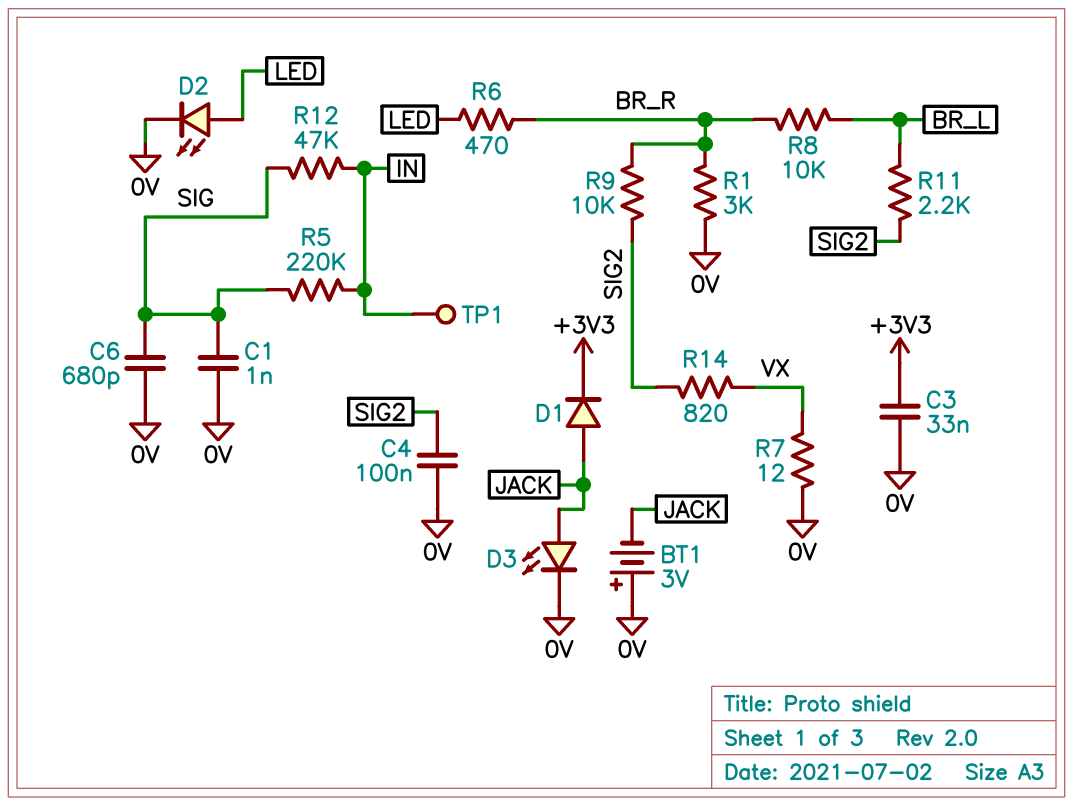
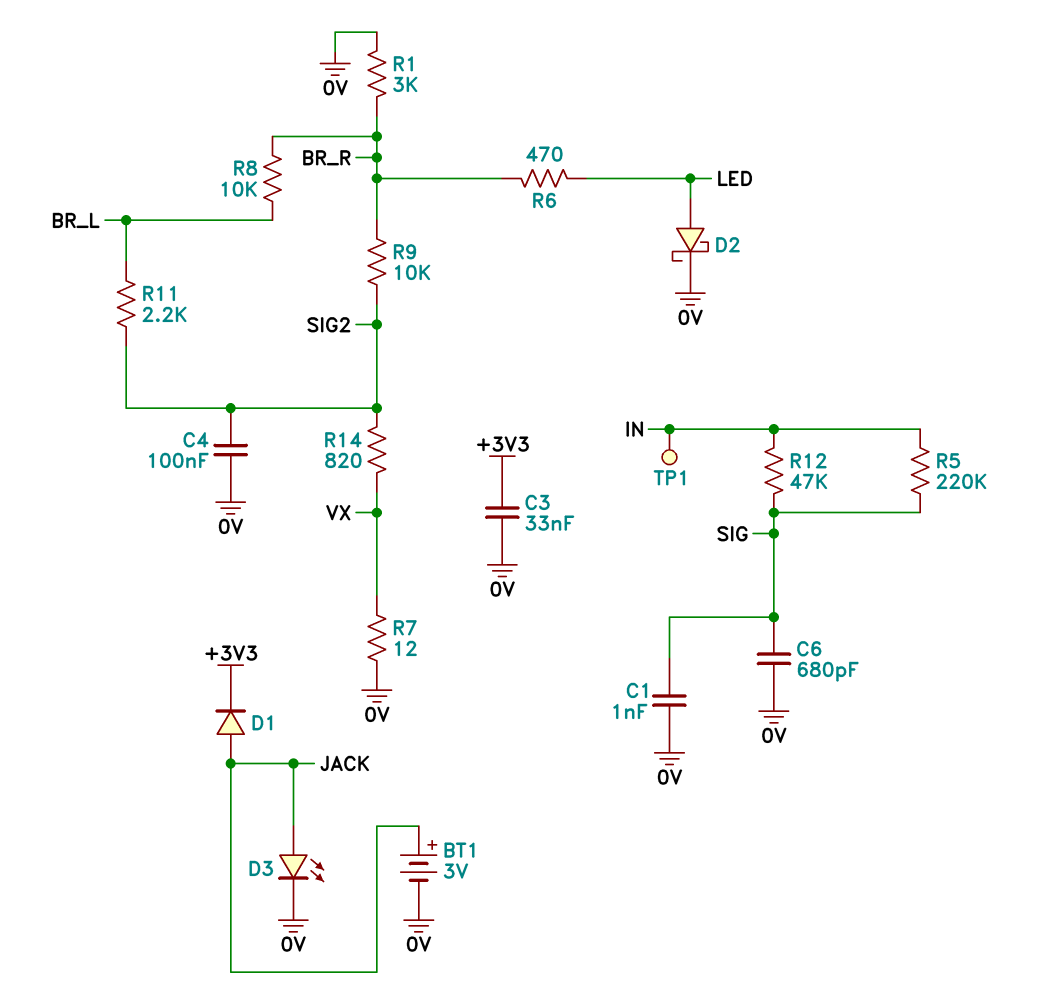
BT1: 3V (plus 0V, minus JACK) -> 3V (plus JACK, minus 0V)
D2: LED (A LED, K 0V) -> schottky (A LED, K 0V)

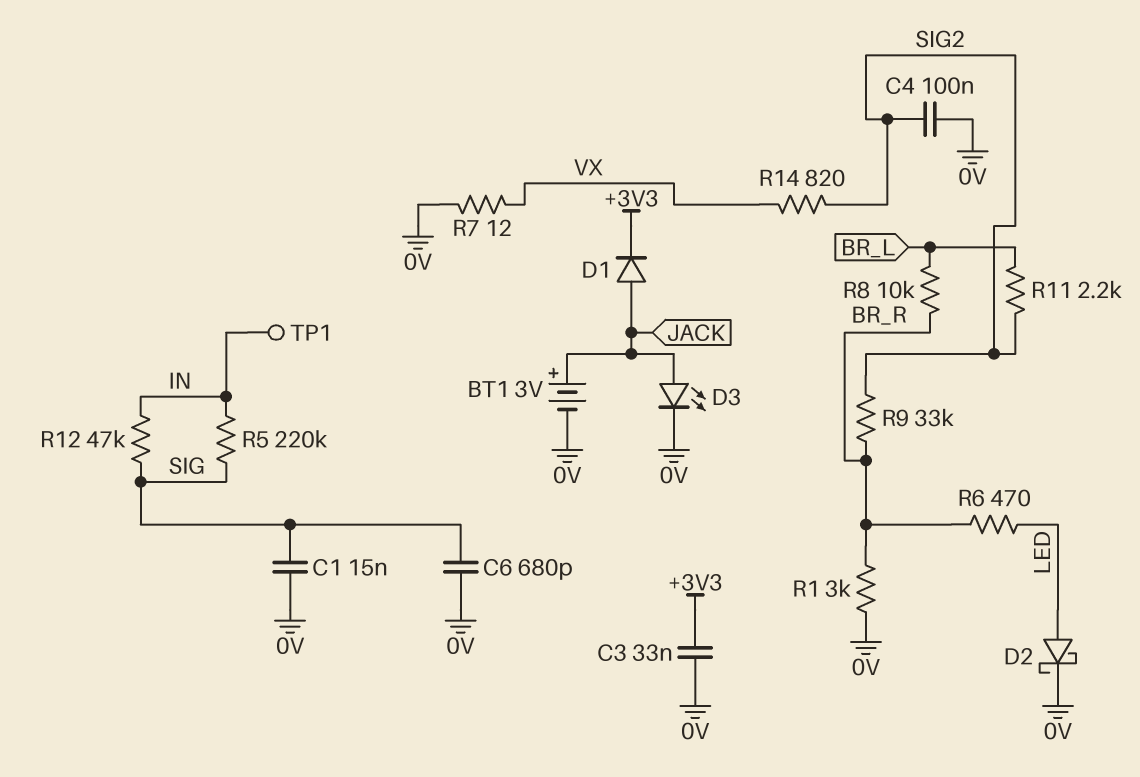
C1: 1nF (0V, SIG) -> 15nF (0V, SIG)
R9: 10k (BR_R, SIG2) -> 33k (BR_R, SIG2)

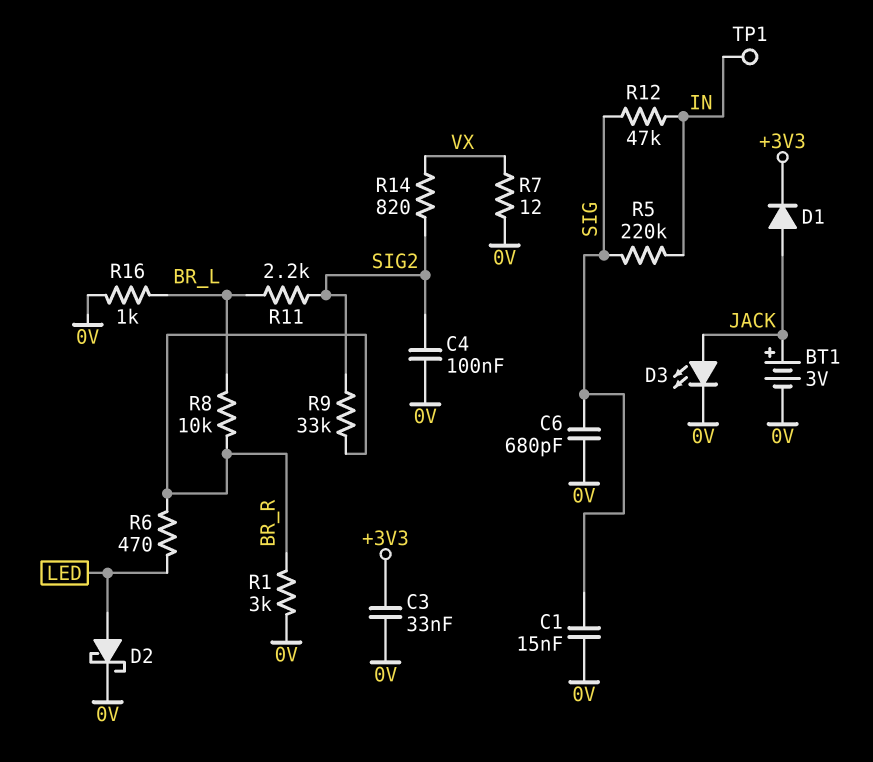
R16: none -> 1k (0V, BR_L)

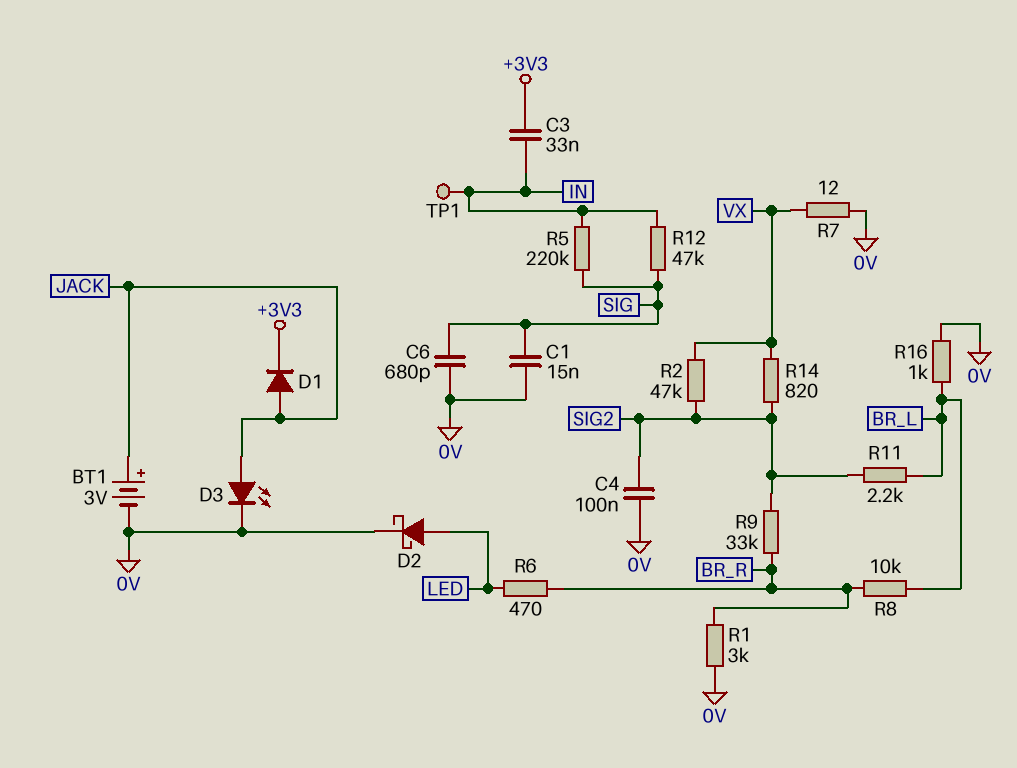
C3: 33nF (+3V3, 0V) -> 33nF (+3V3, IN)
R2: none -> 47k (SIG2, VX)

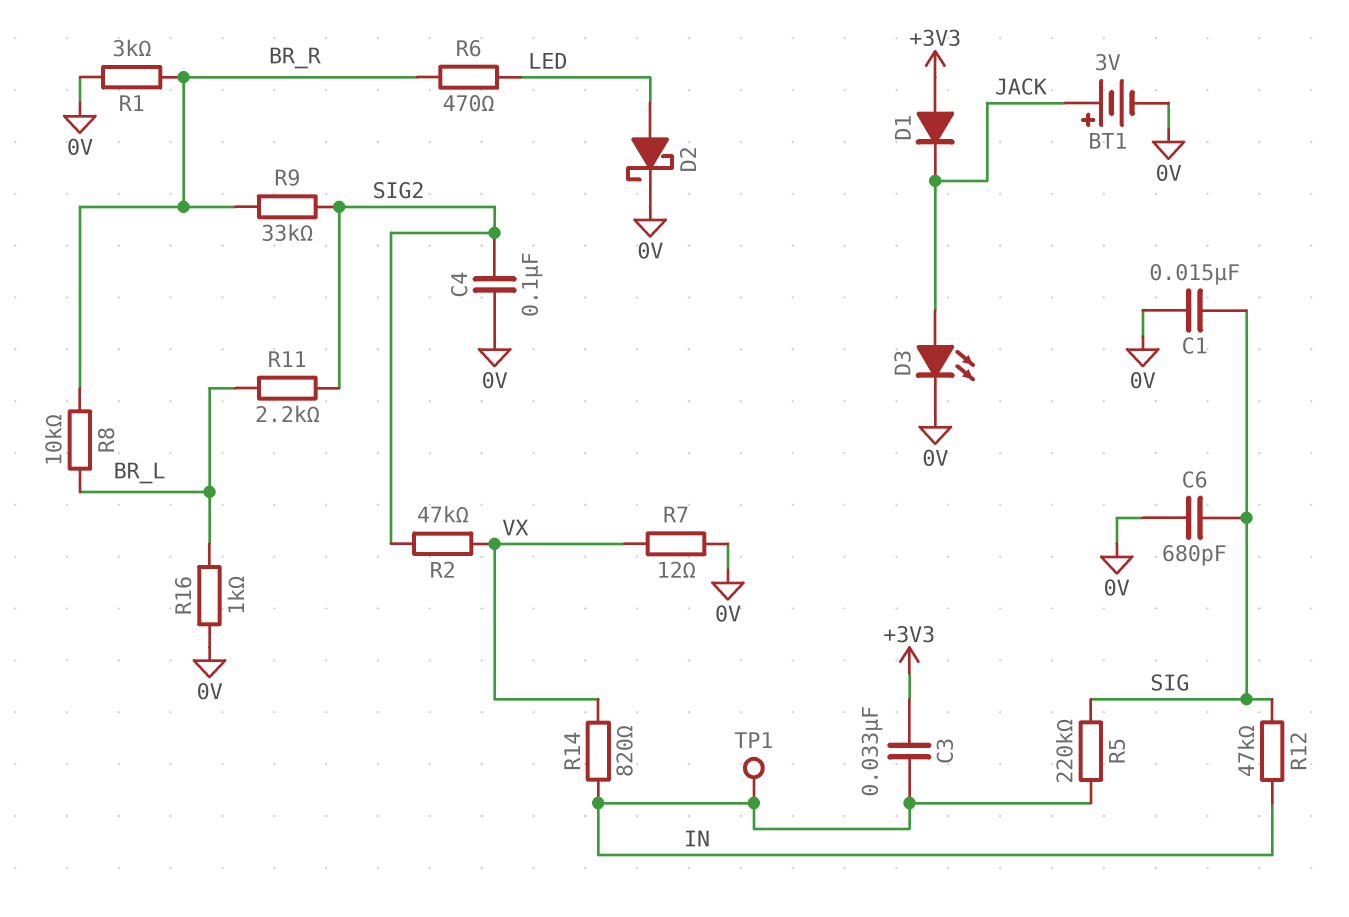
D1: diode (A JACK, K +3V3) -> diode (A +3V3, K JACK)
R14: 820 (SIG2, VX) -> 820 (IN, VX)

